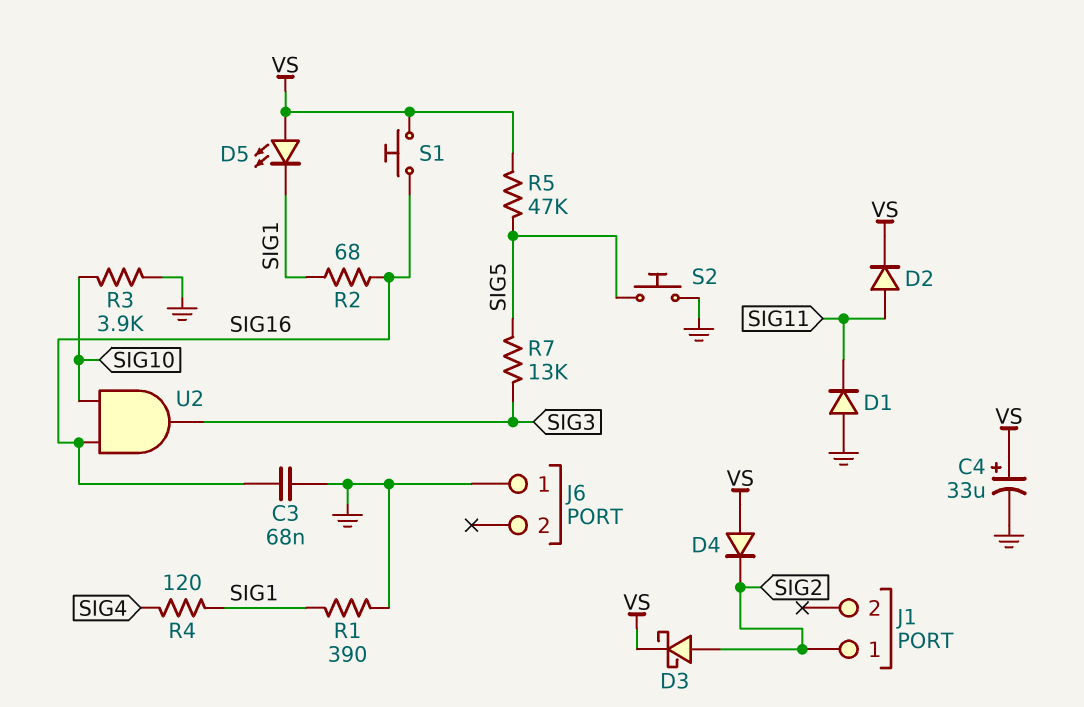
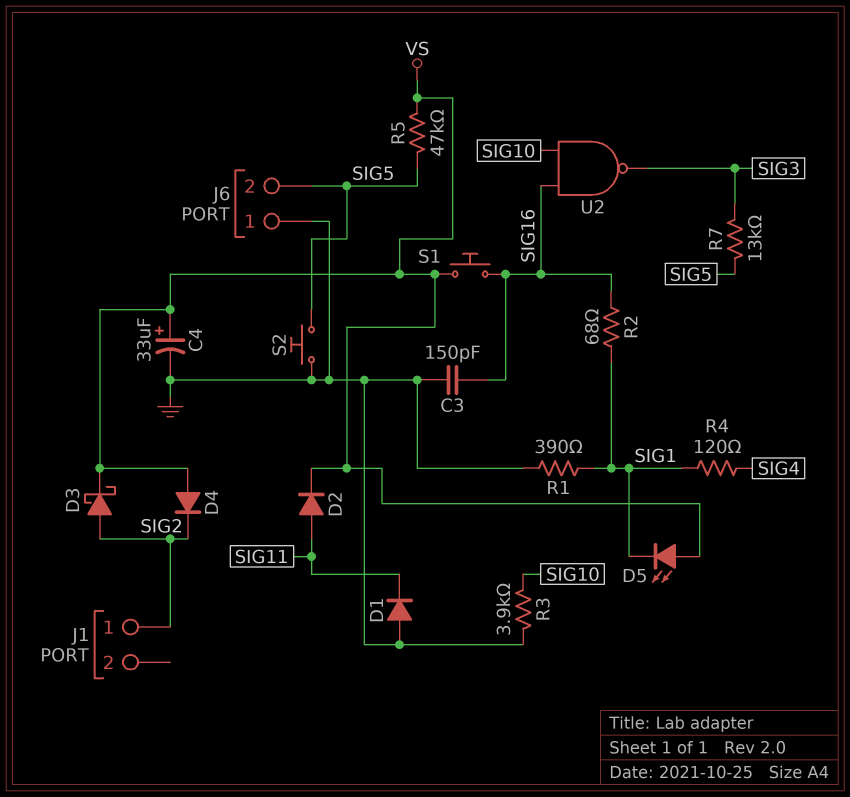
C3: 68nF (GND, SIG16) -> 150pF (GND, SIG16)
J6 pin 2: none -> SIG5
U2: AND (in SIG10, in SIG16, out SIG3) -> NAND (in SIG10, in SIG16, out SIG3)

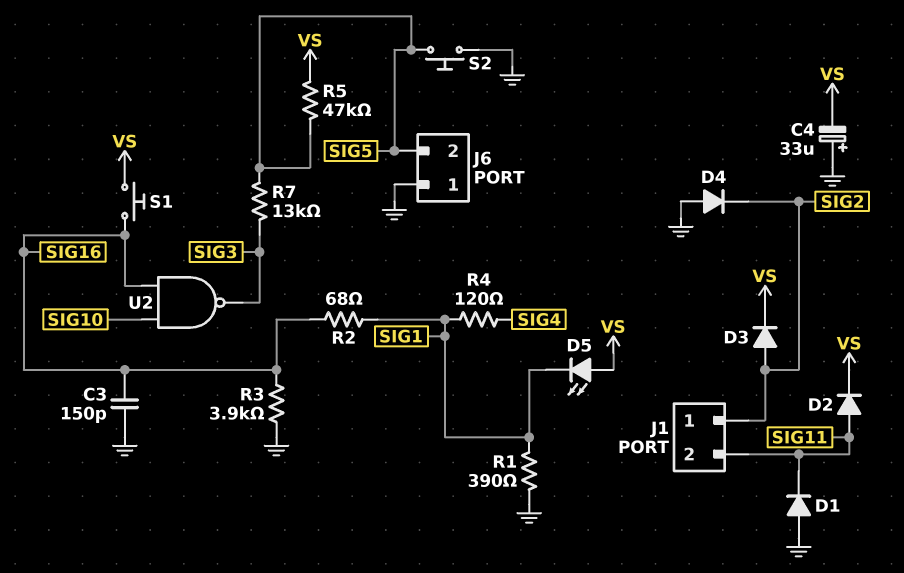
C4: 33uF (plus VS, minus GND) -> 33uF (plus GND, minus VS)
D3: schottky (A SIG2, K VS) -> diode (A SIG2, K VS)
D4: diode (A VS, K SIG2) -> diode (A GND, K SIG2)
J1 pin 2: none -> SIG11
R3: 3.9k (GND, SIG10) -> 3.9k (GND, SIG16)

